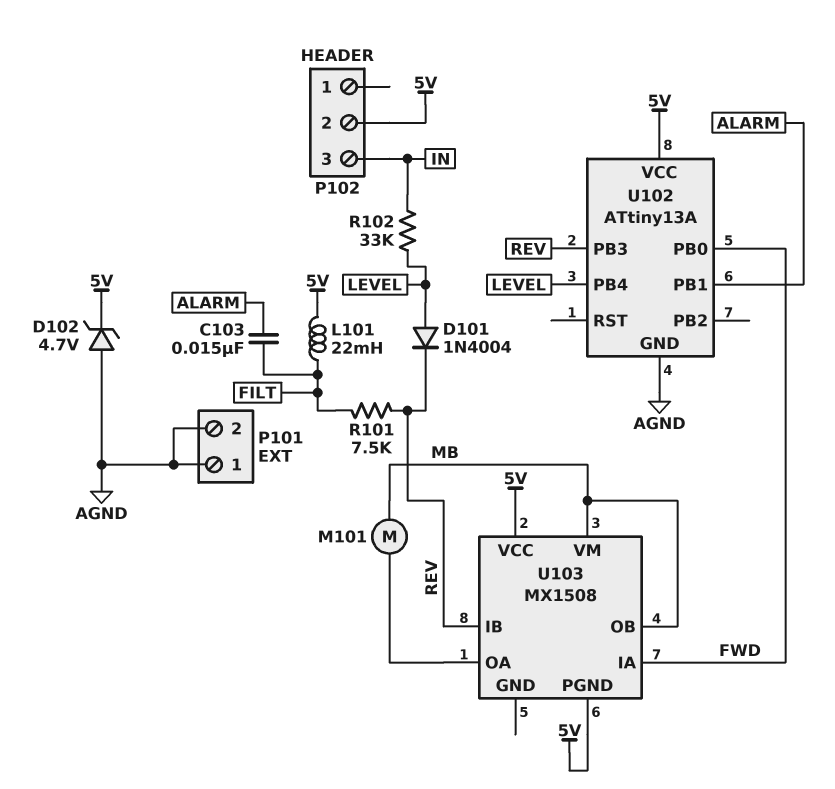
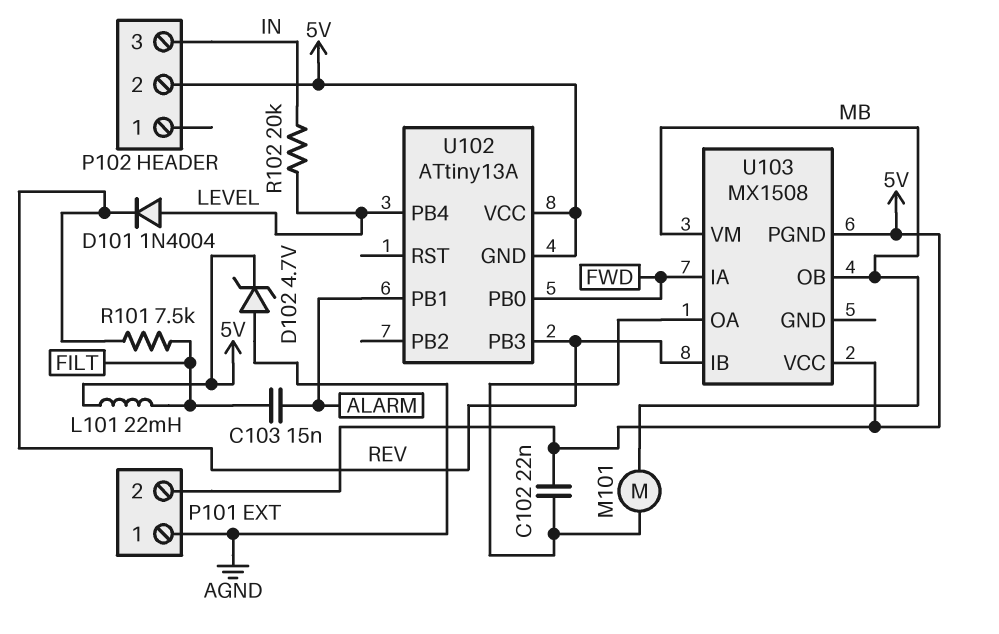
C102: none -> 22nF (5V, U103/OA)
P101 pin 2: AGND -> 5V
R102: 33k (IN, LEVEL) -> 20k (IN, LEVEL)
U102 pin GND: AGND -> 5V

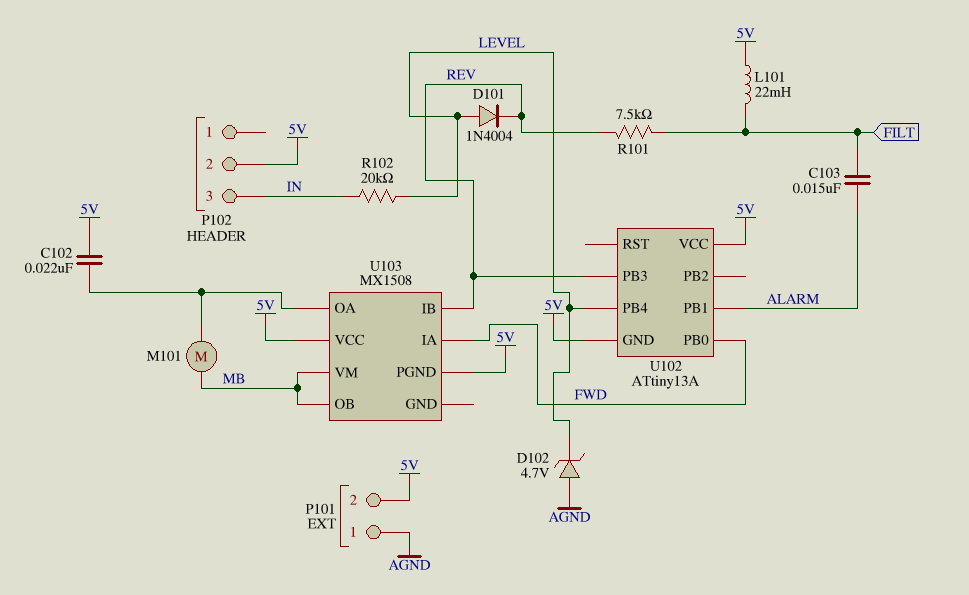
D102: zener 4.7V (A AGND, K 5V) -> zener 4.7V (A AGND, K LEVEL)

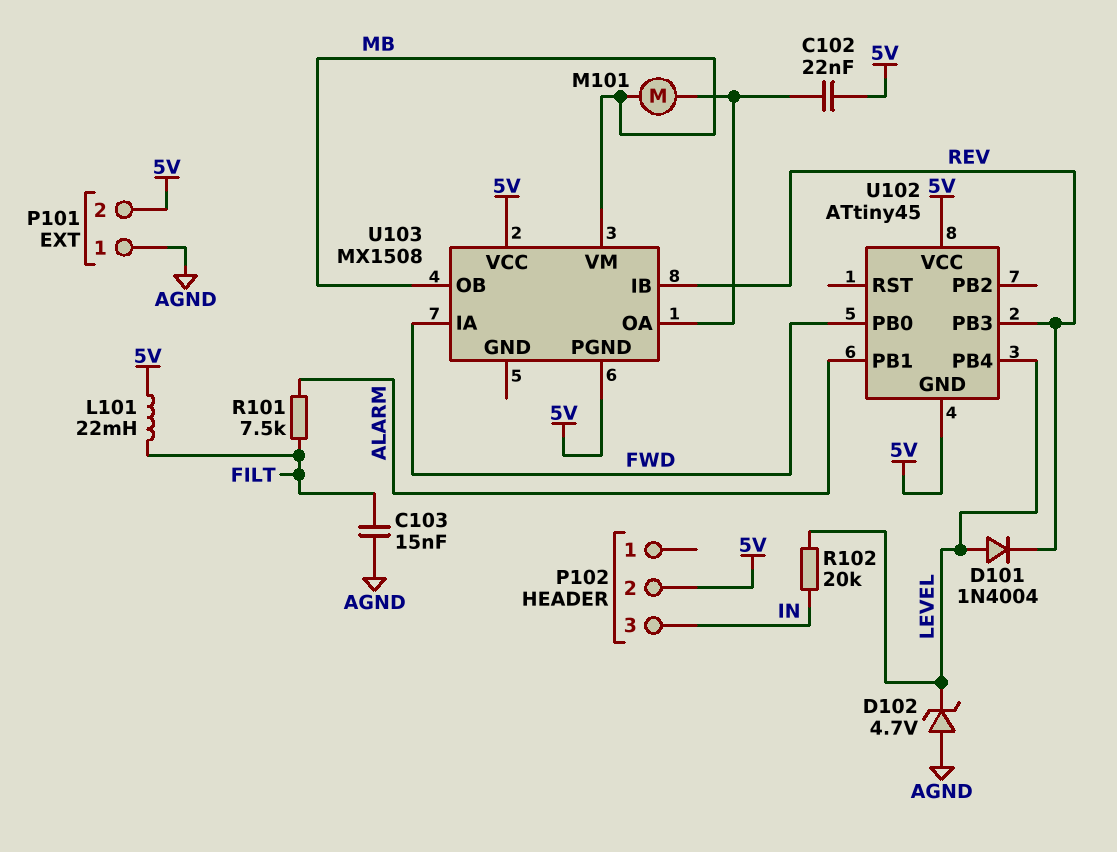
C103: 15nF (ALARM, FILT) -> 15nF (AGND, FILT)
R101: 7.5k (FILT, REV) -> 7.5k (ALARM, FILT)
U102: ATtiny13A -> ATtiny45

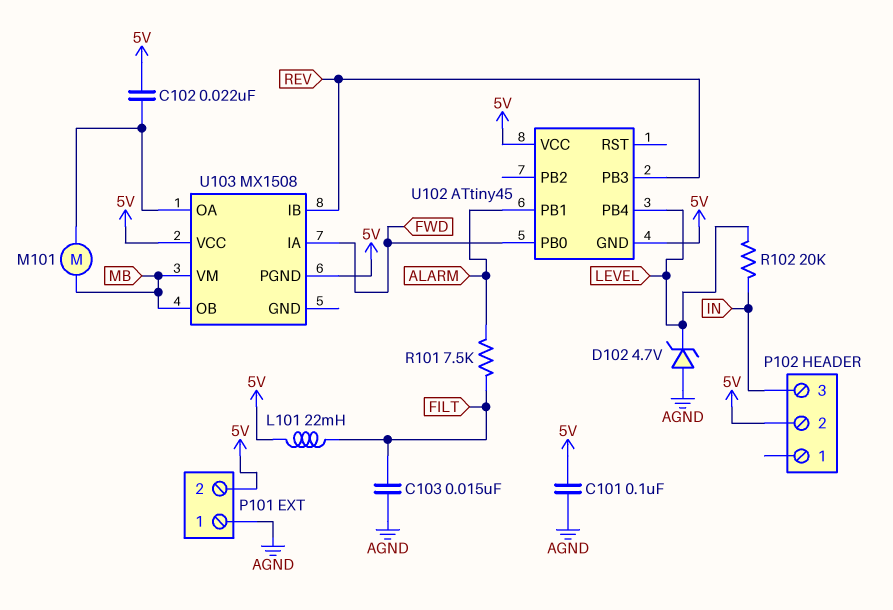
C101: none -> 100nF (5V, AGND)
D101: diode 1N4004 (A LEVEL, K REV) -> none

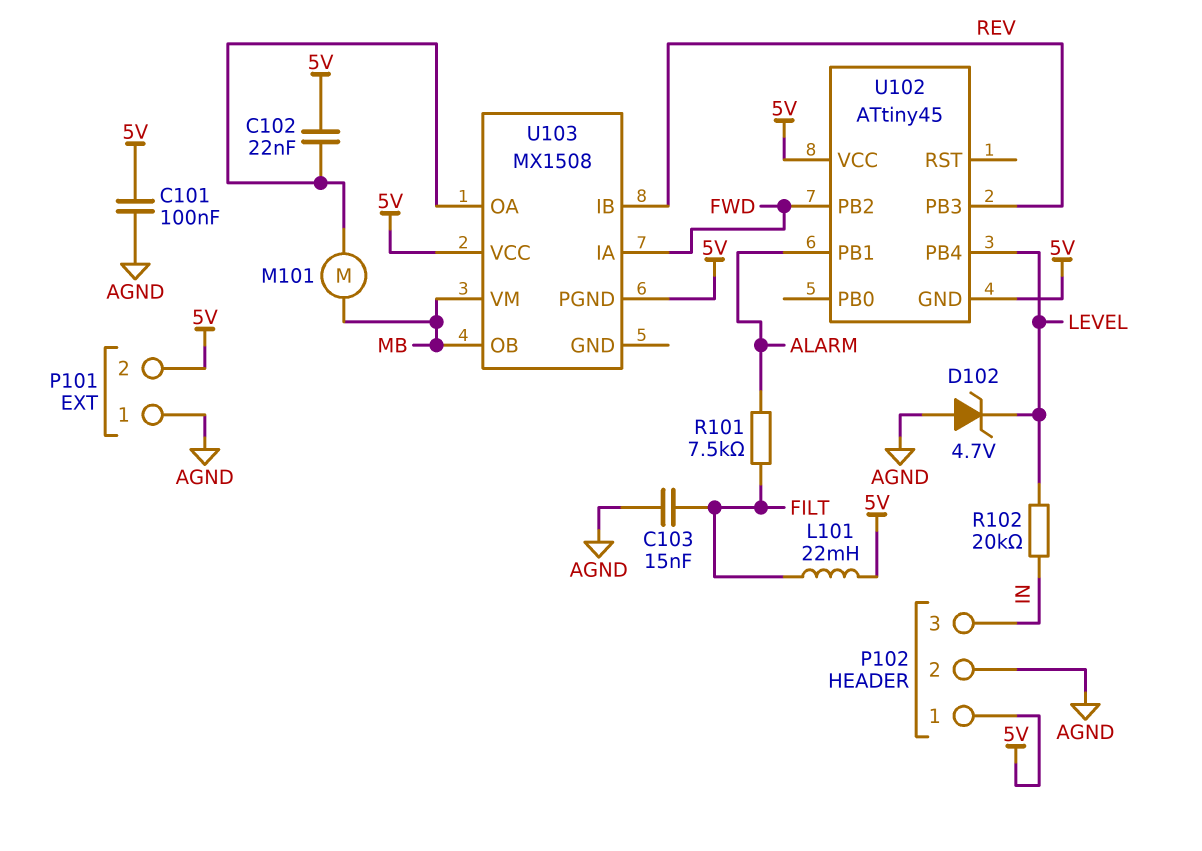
P102 pin 1: none -> 5V
P102 pin 2: 5V -> AGND
U102 pin PB0: FWD -> none
U102 pin PB2: none -> FWD

